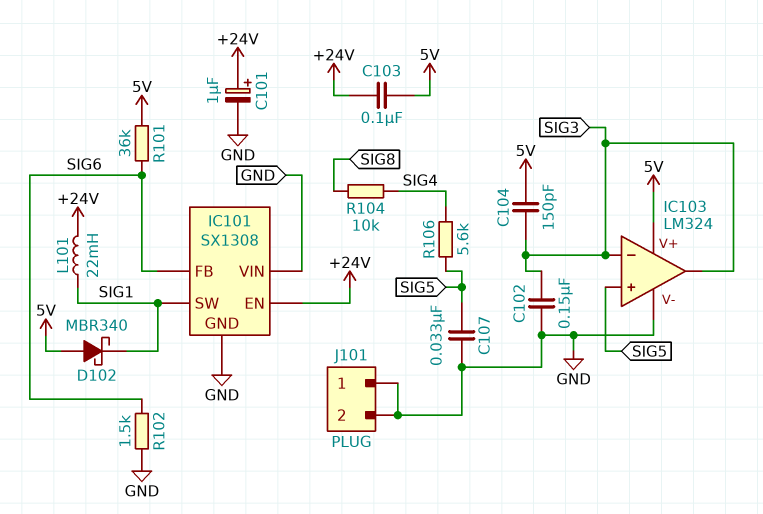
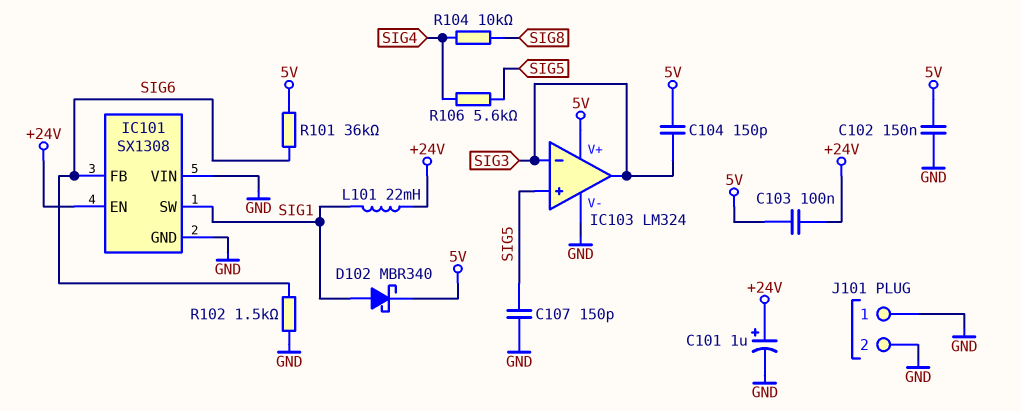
C102: 150nF (GND, SIG3) -> 150nF (5V, GND)
C107: 33nF (GND, SIG5) -> 150pF (GND, SIG5)
D102: schottky MBR340 (A 5V, K SIG1) -> schottky MBR340 (A SIG1, K 5V)

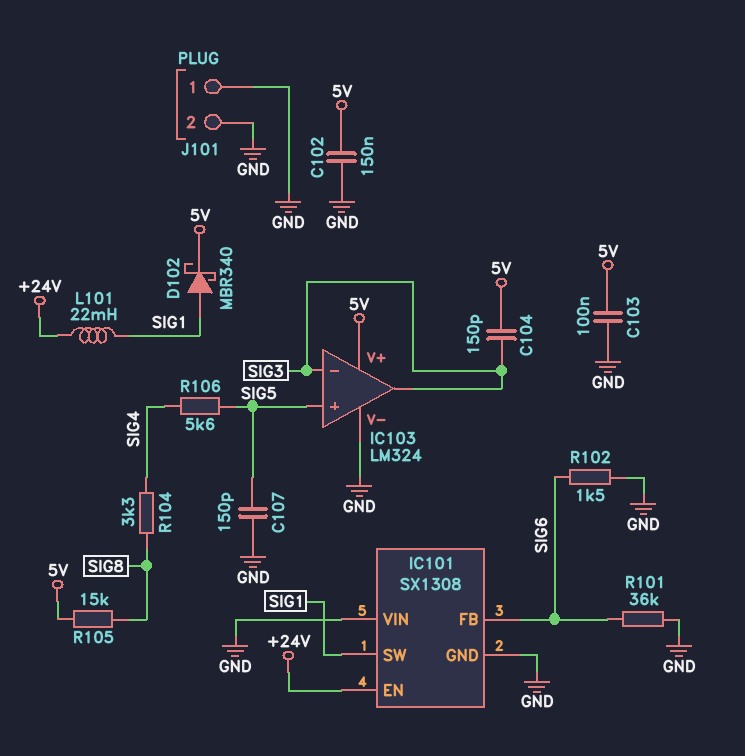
C101: 1uF (plus +24V, minus GND) -> none
C103: 100nF (+24V, 5V) -> 100nF (5V, GND)
R101: 36k (5V, SIG6) -> 36k (GND, SIG6)
R104: 10k (SIG4, SIG8) -> 3.3k (SIG4, SIG8)
R105: none -> 15k (5V, SIG8)

